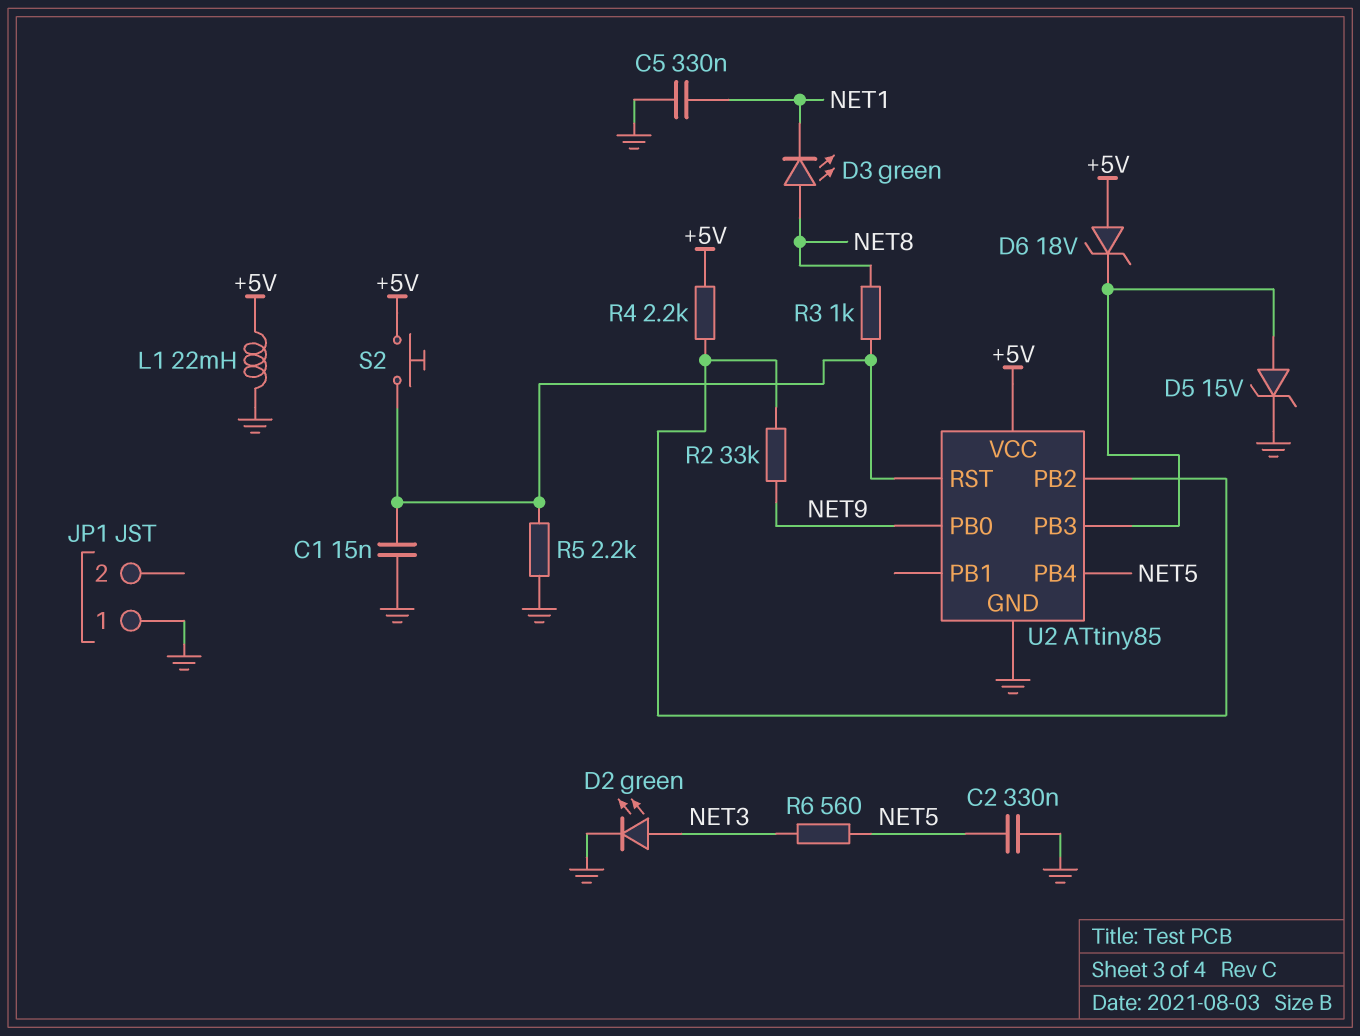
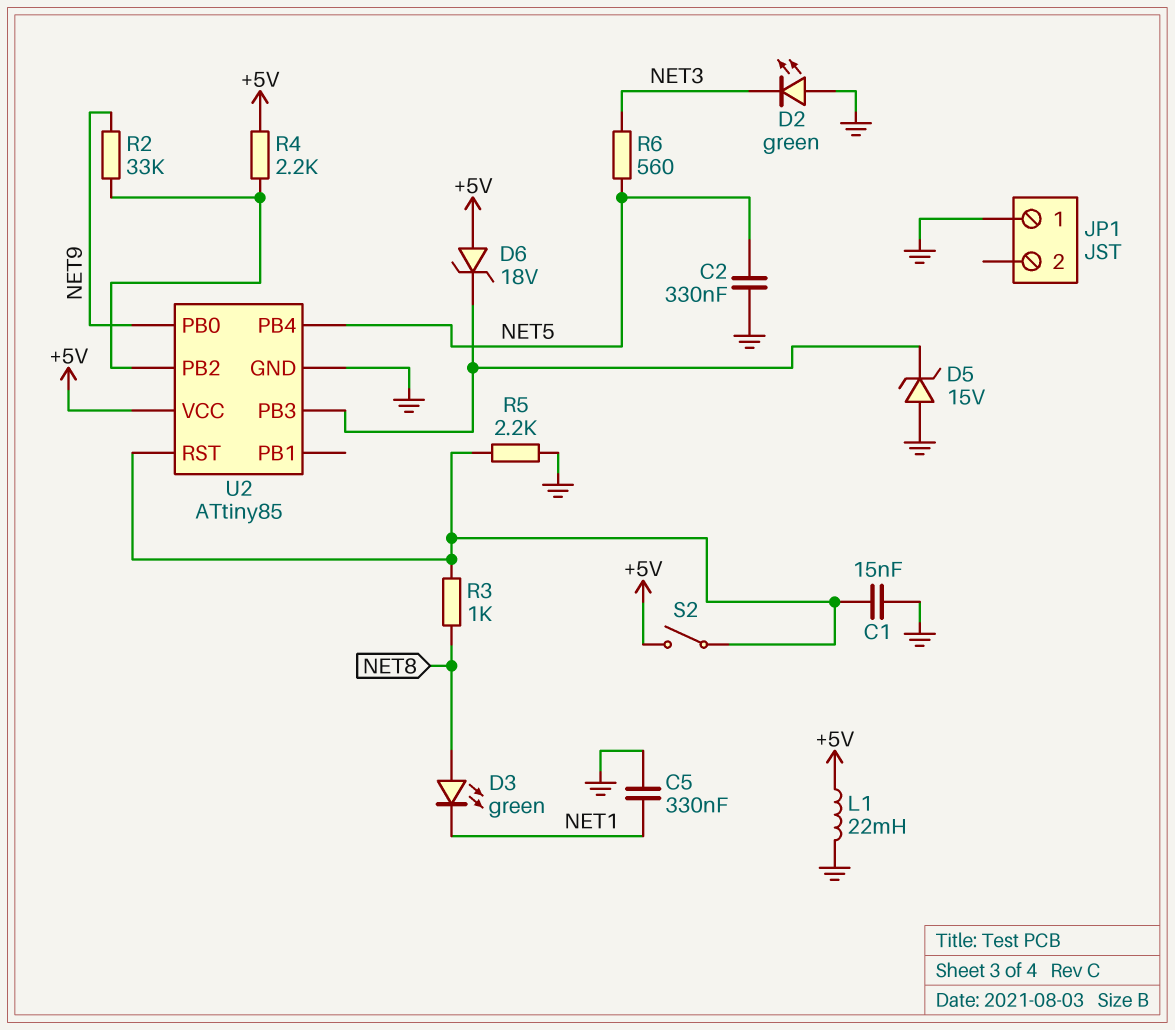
D2: LED green (A NET3, K GND) -> LED green (A GND, K NET3)
D5: zener 15V (A U2/PB3, K GND) -> zener 15V (A GND, K U2/PB3)
S2: button (+5V, U2/RST) -> switch (+5V, U2/RST)

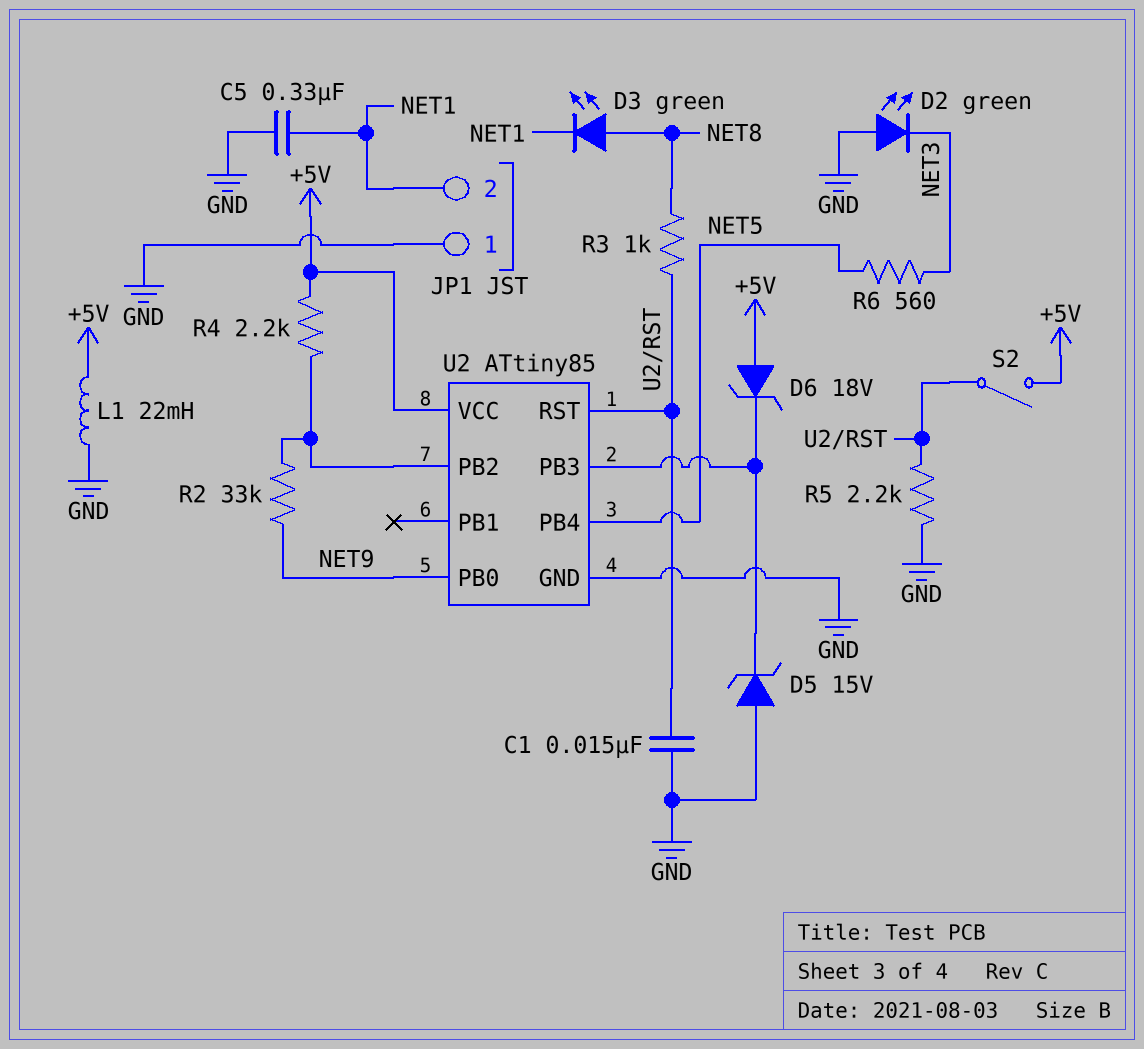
C2: 330nF (GND, NET5) -> none
JP1 pin 2: none -> NET1

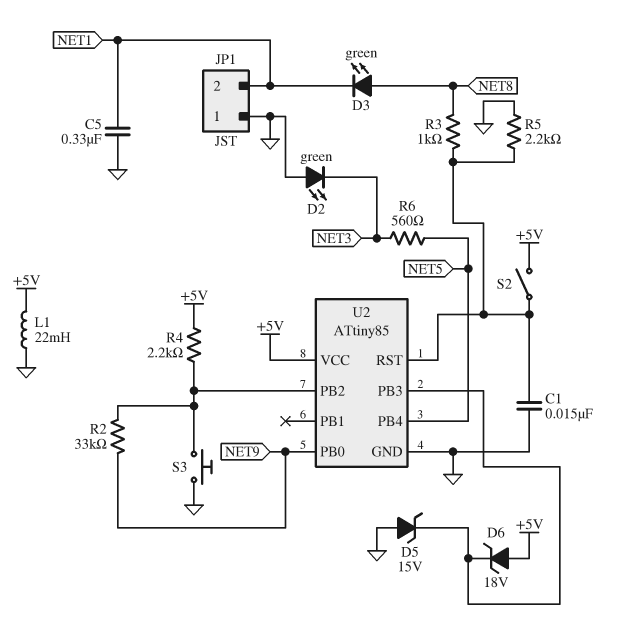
S3: none -> button (GND, U2/PB2)

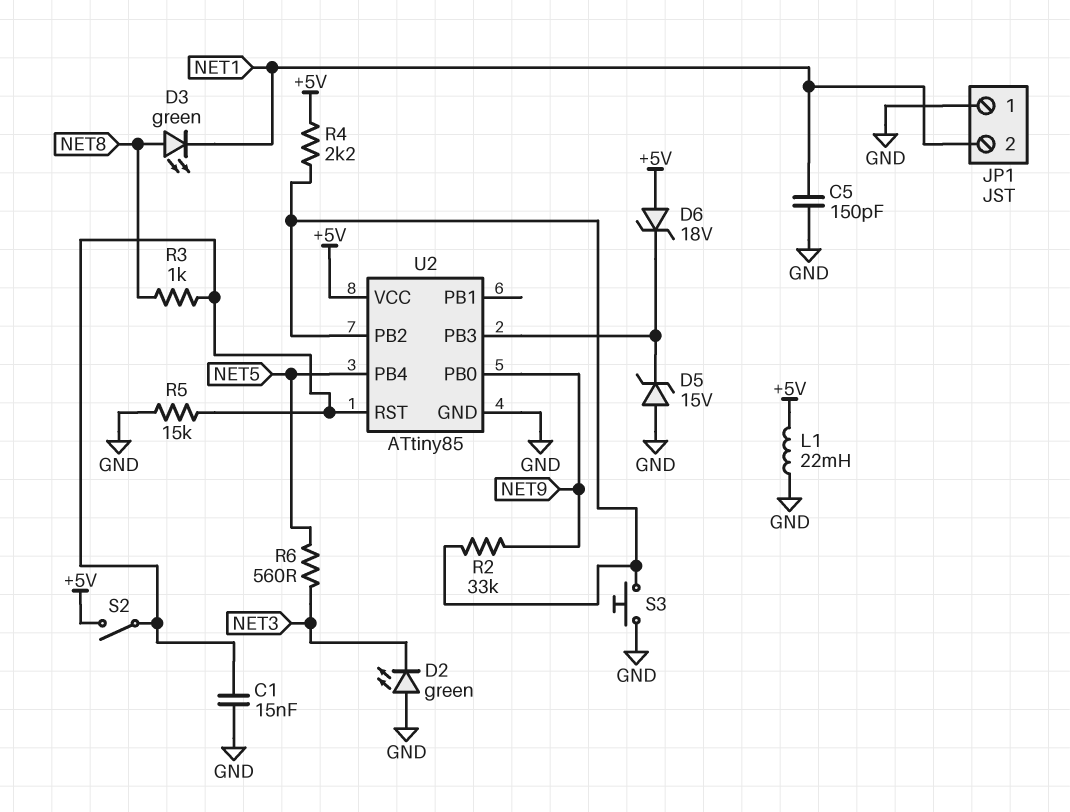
C5: 330nF (GND, NET1) -> 150pF (GND, NET1)
R5: 2.2k (GND, U2/RST) -> 15k (GND, U2/RST)

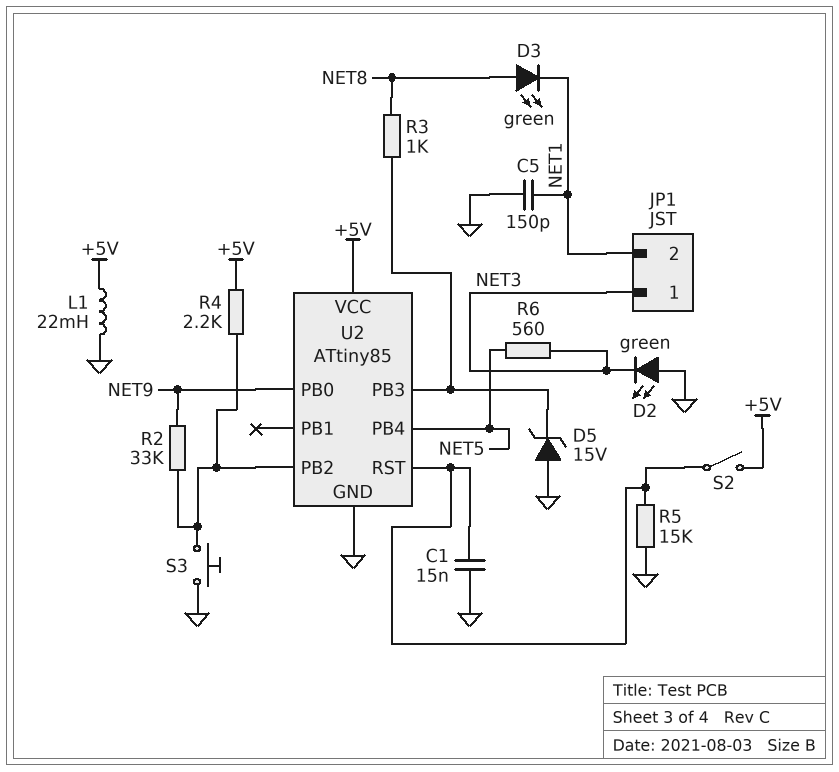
D6: zener 18V (A +5V, K U2/PB3) -> none
JP1 pin 1: GND -> NET3
R3: 1k (NET8, U2/RST) -> 1k (NET8, U2/PB3)

